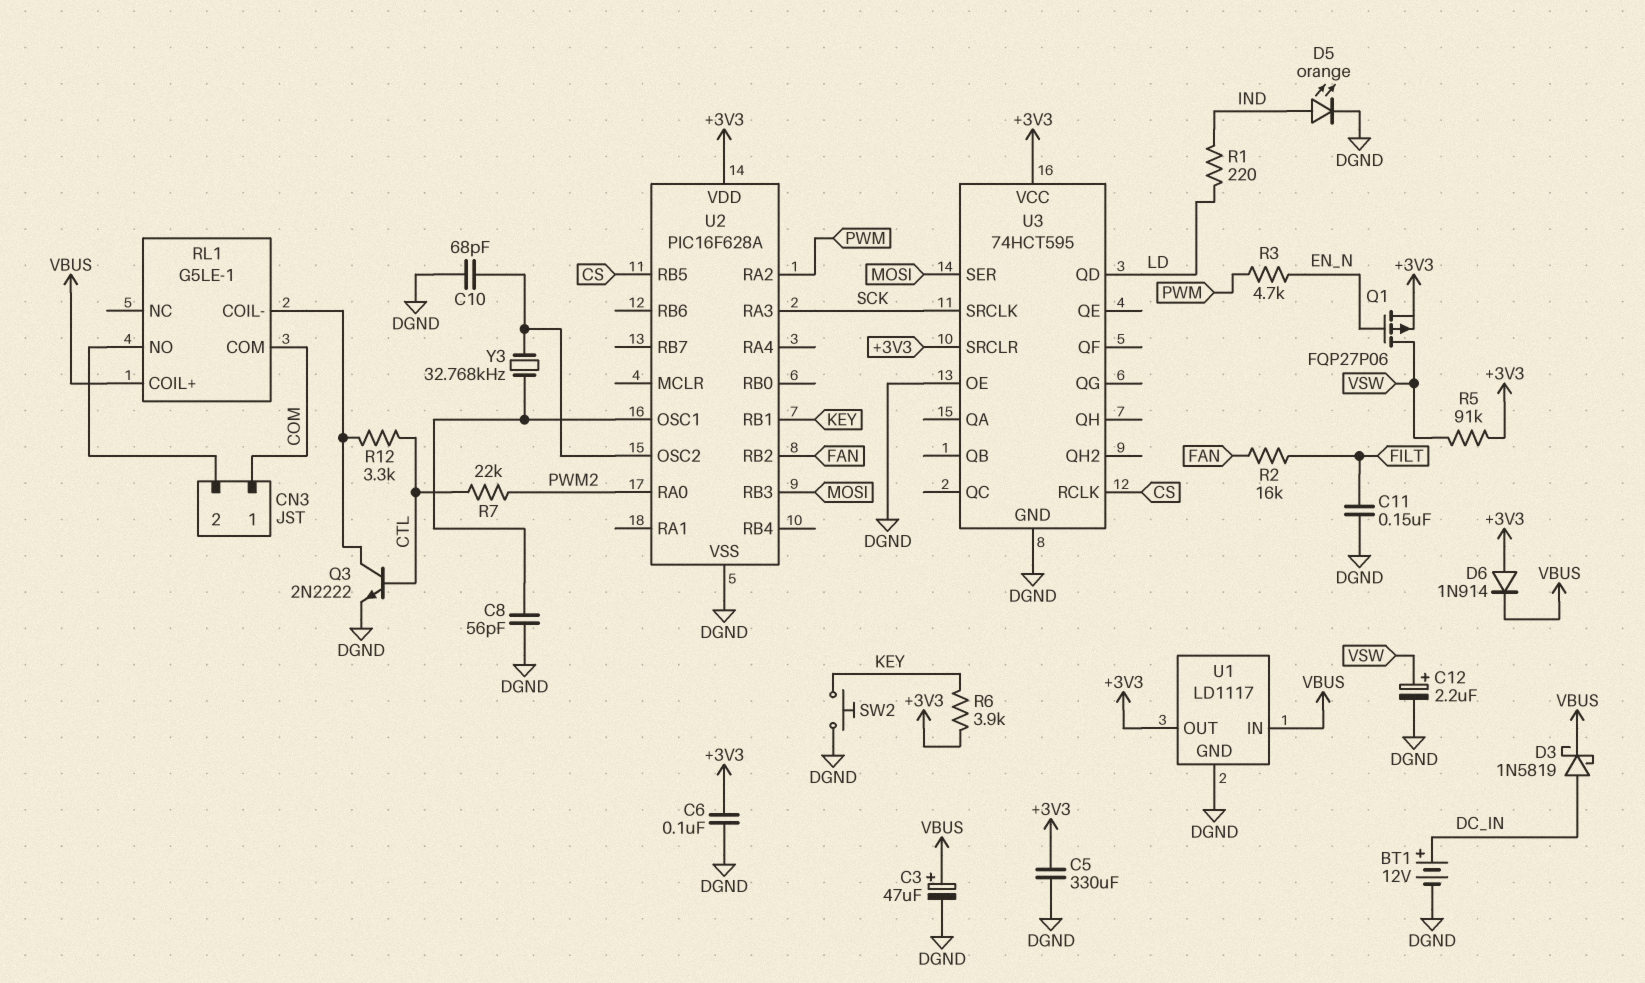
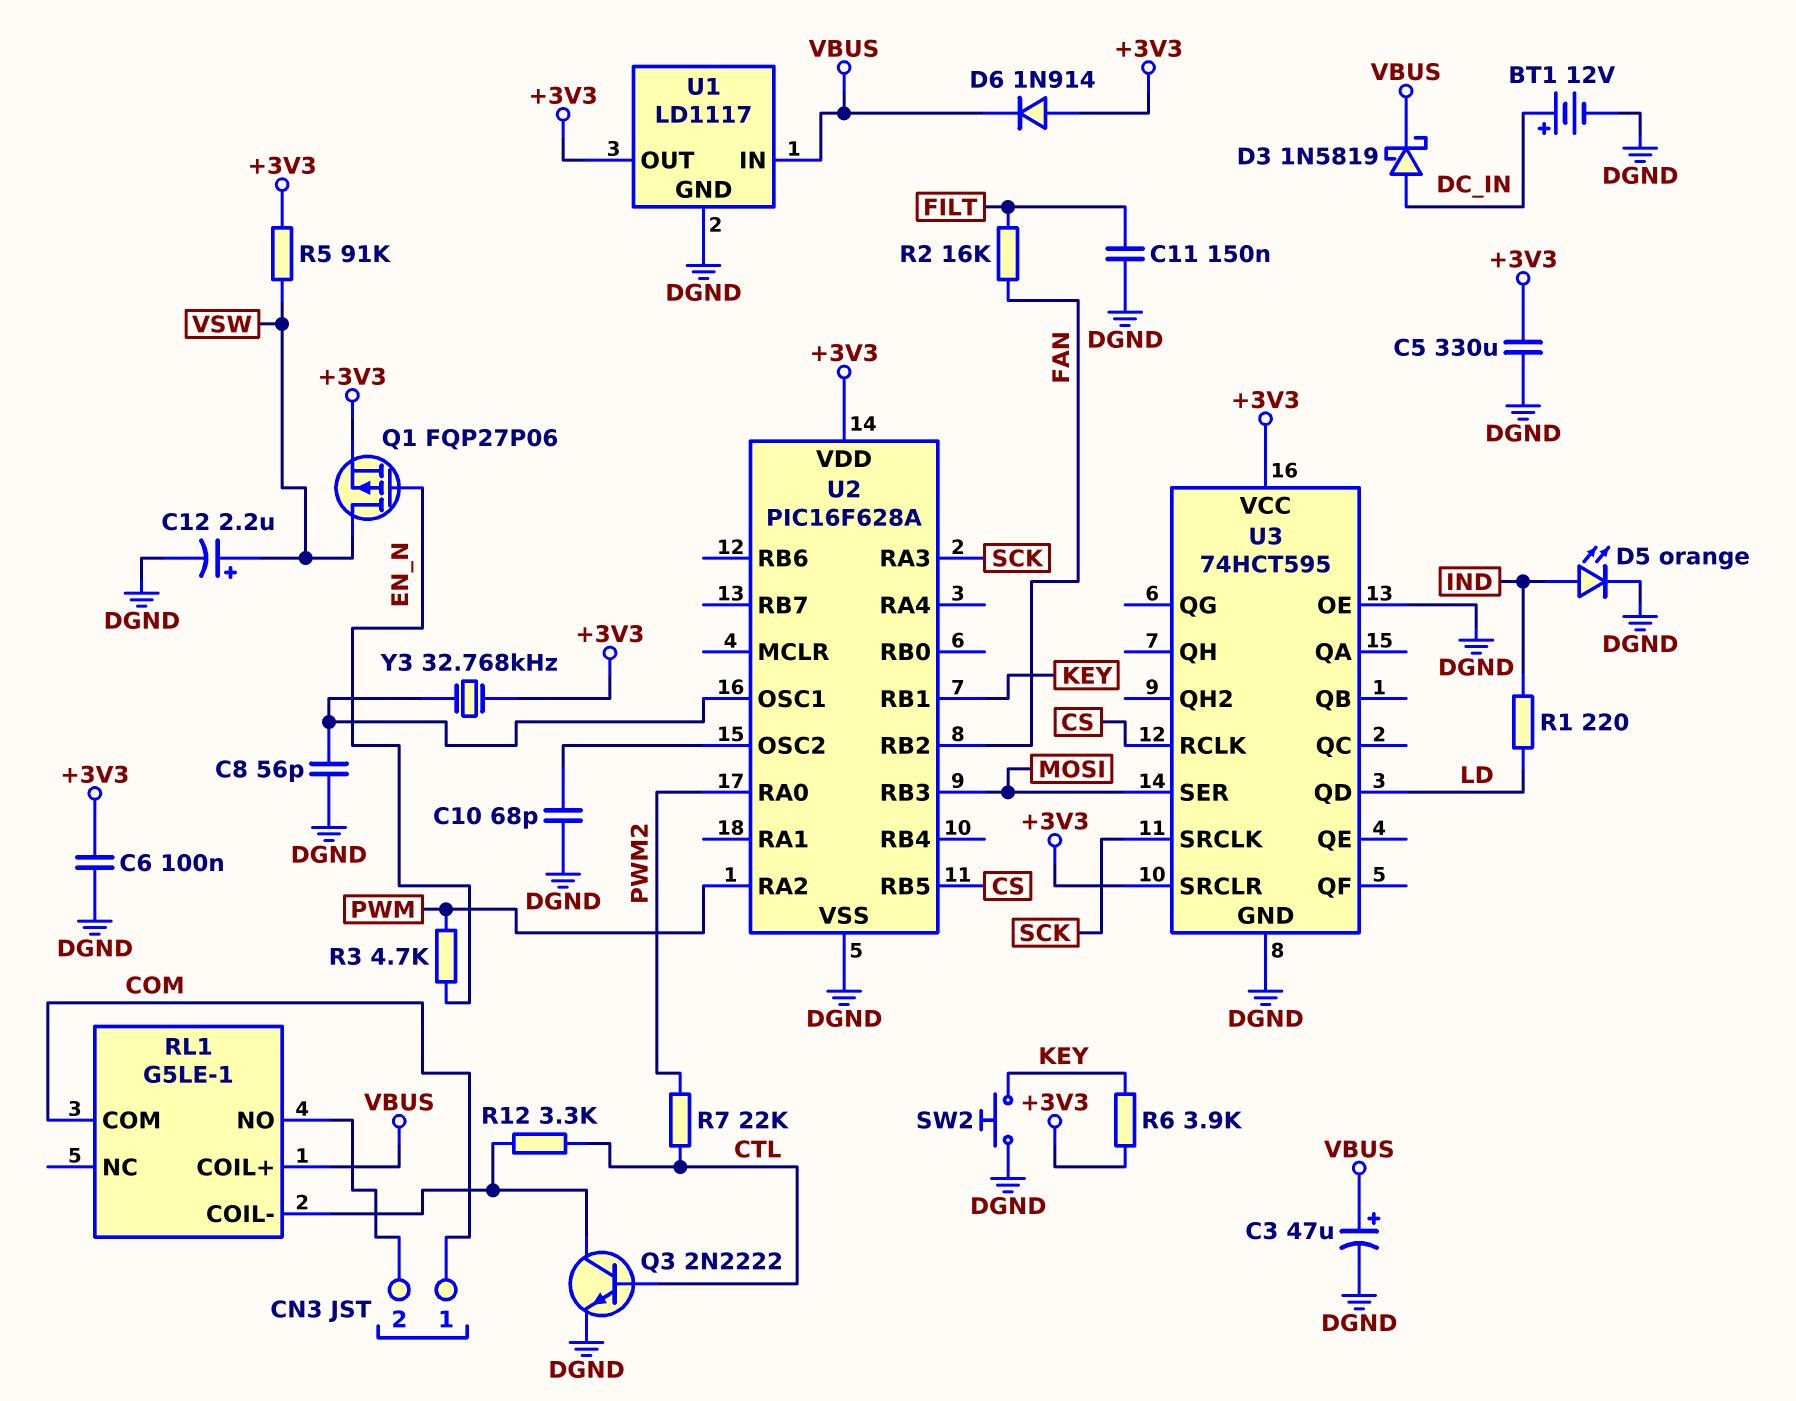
Y3: 32.768kHz (U2/OSC1, U2/OSC2) -> 32.768kHz (+3V3, U2/OSC1)

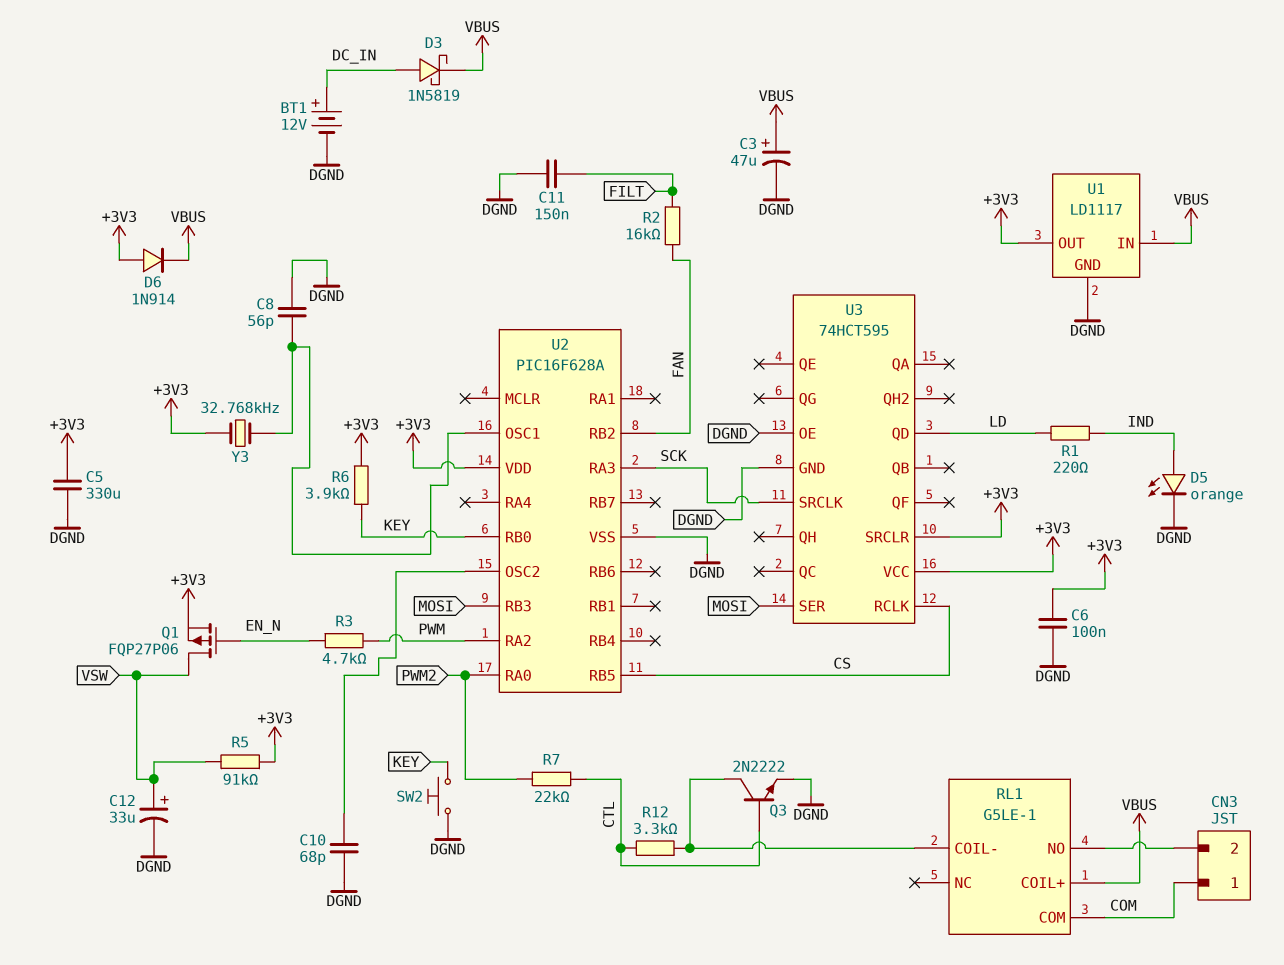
C12: 2.2uF (plus VSW, minus DGND) -> 33uF (plus VSW, minus DGND)
U2 pin RB0: none -> KEY
U2 pin RB1: KEY -> none

